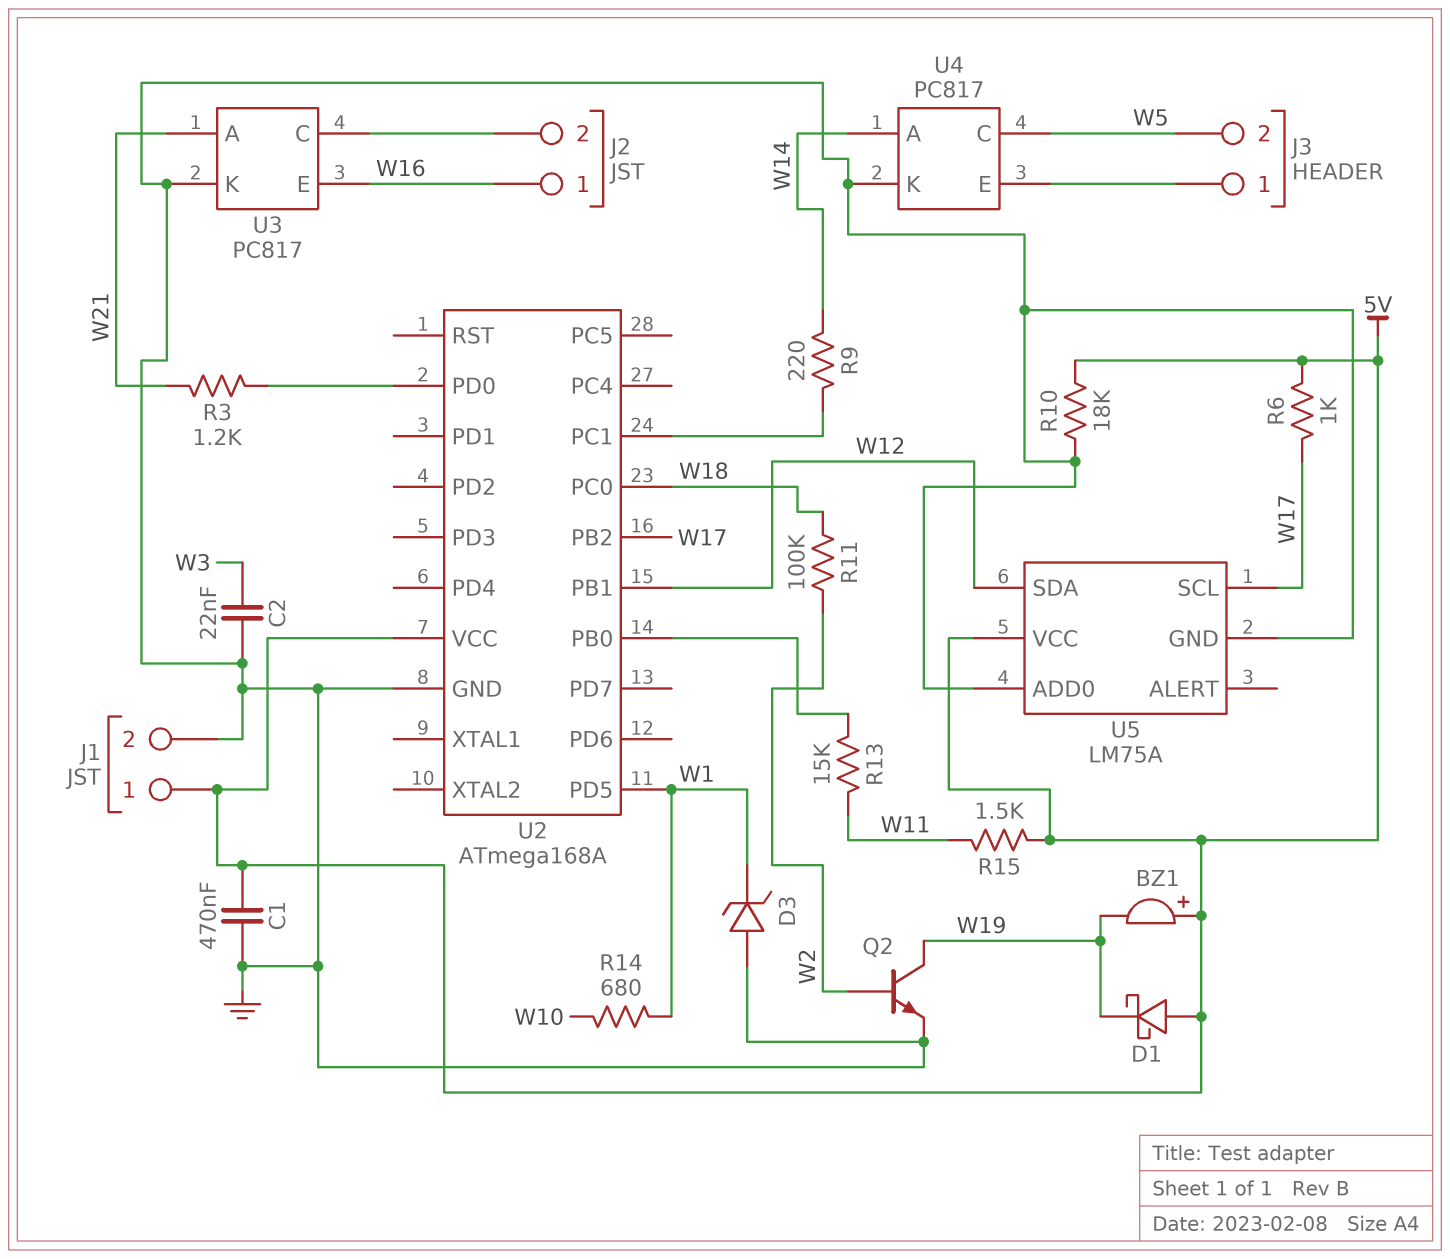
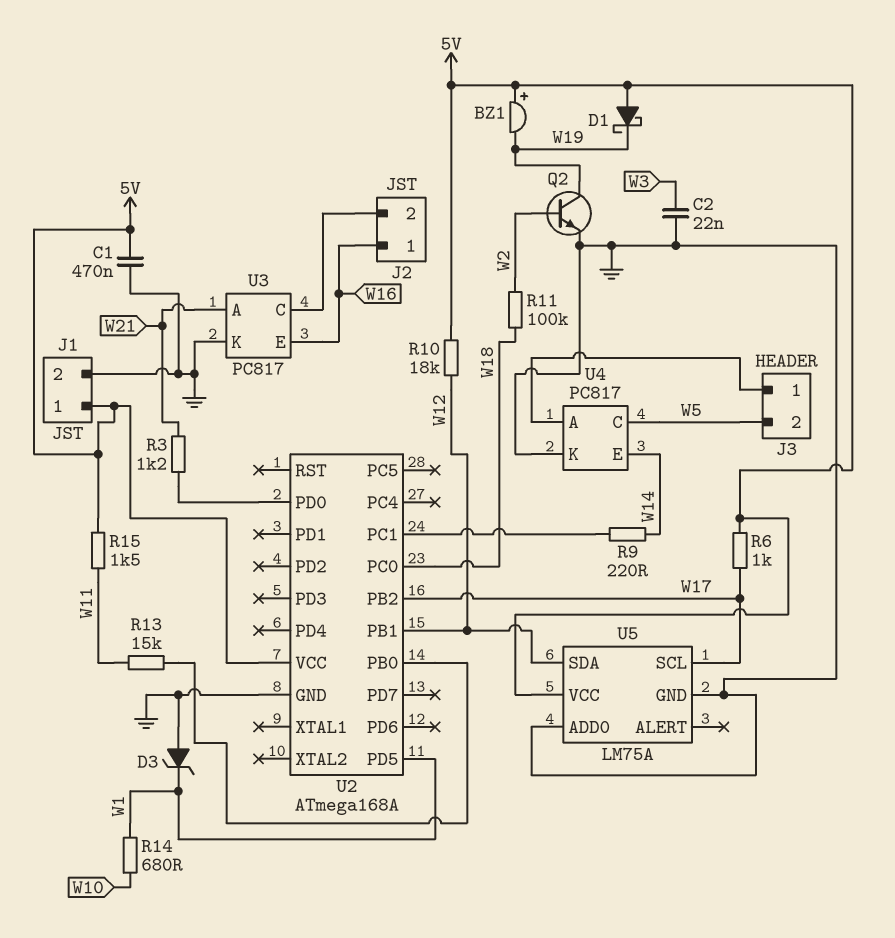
R10: 18k (5V, GND) -> 18k (5V, W12)
U4 pin A: W14 -> J3/1
U4 pin E: J3/1 -> W14

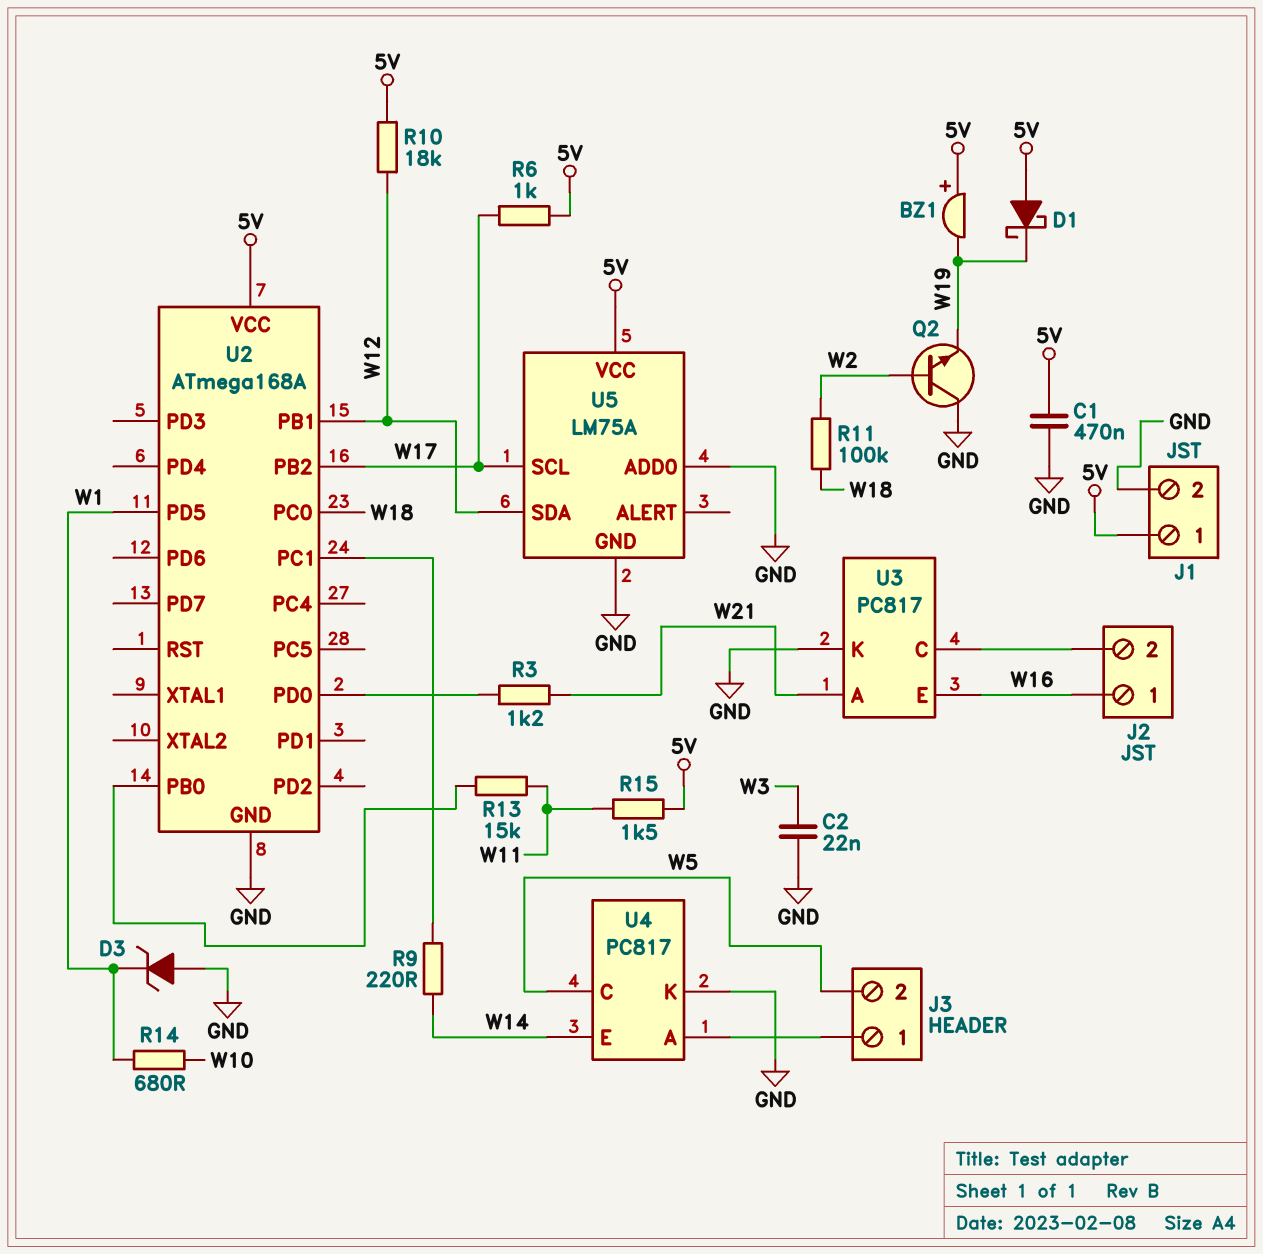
Q2: NPN (B W2, C W19, E GND) -> NPN (B W2, C GND, E W19)

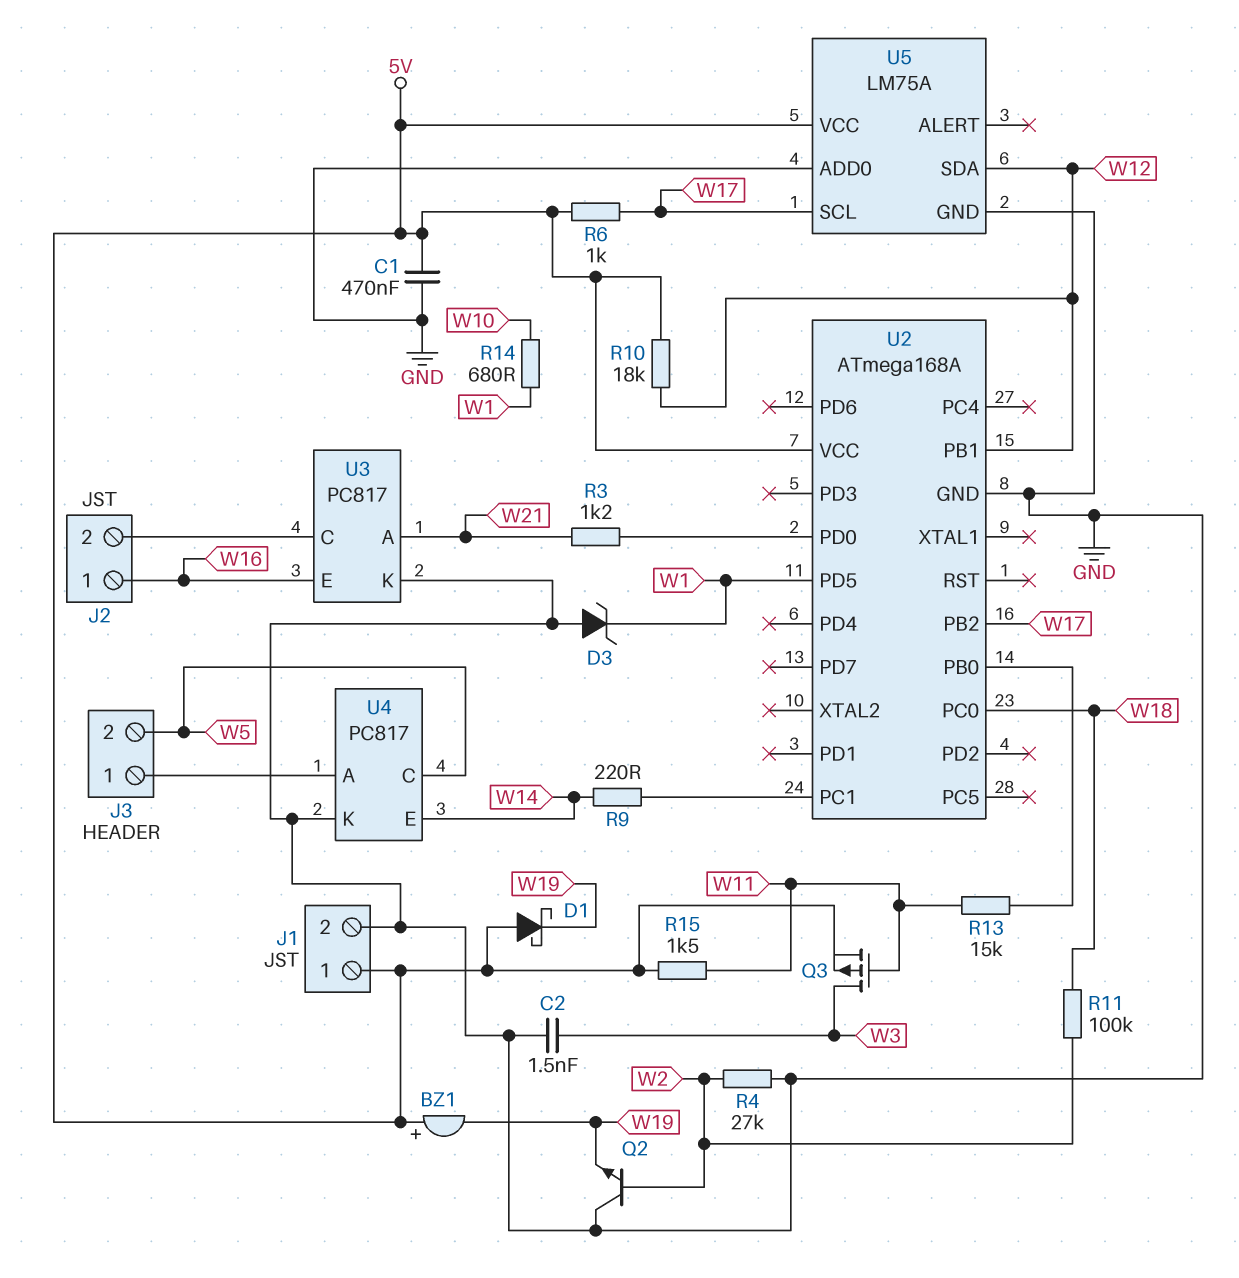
C2: 22nF (GND, W3) -> 1.5nF (GND, W3)
Q3: none -> PMOS (G W11, D W3, S 5V)
R4: none -> 27k (GND, W2)

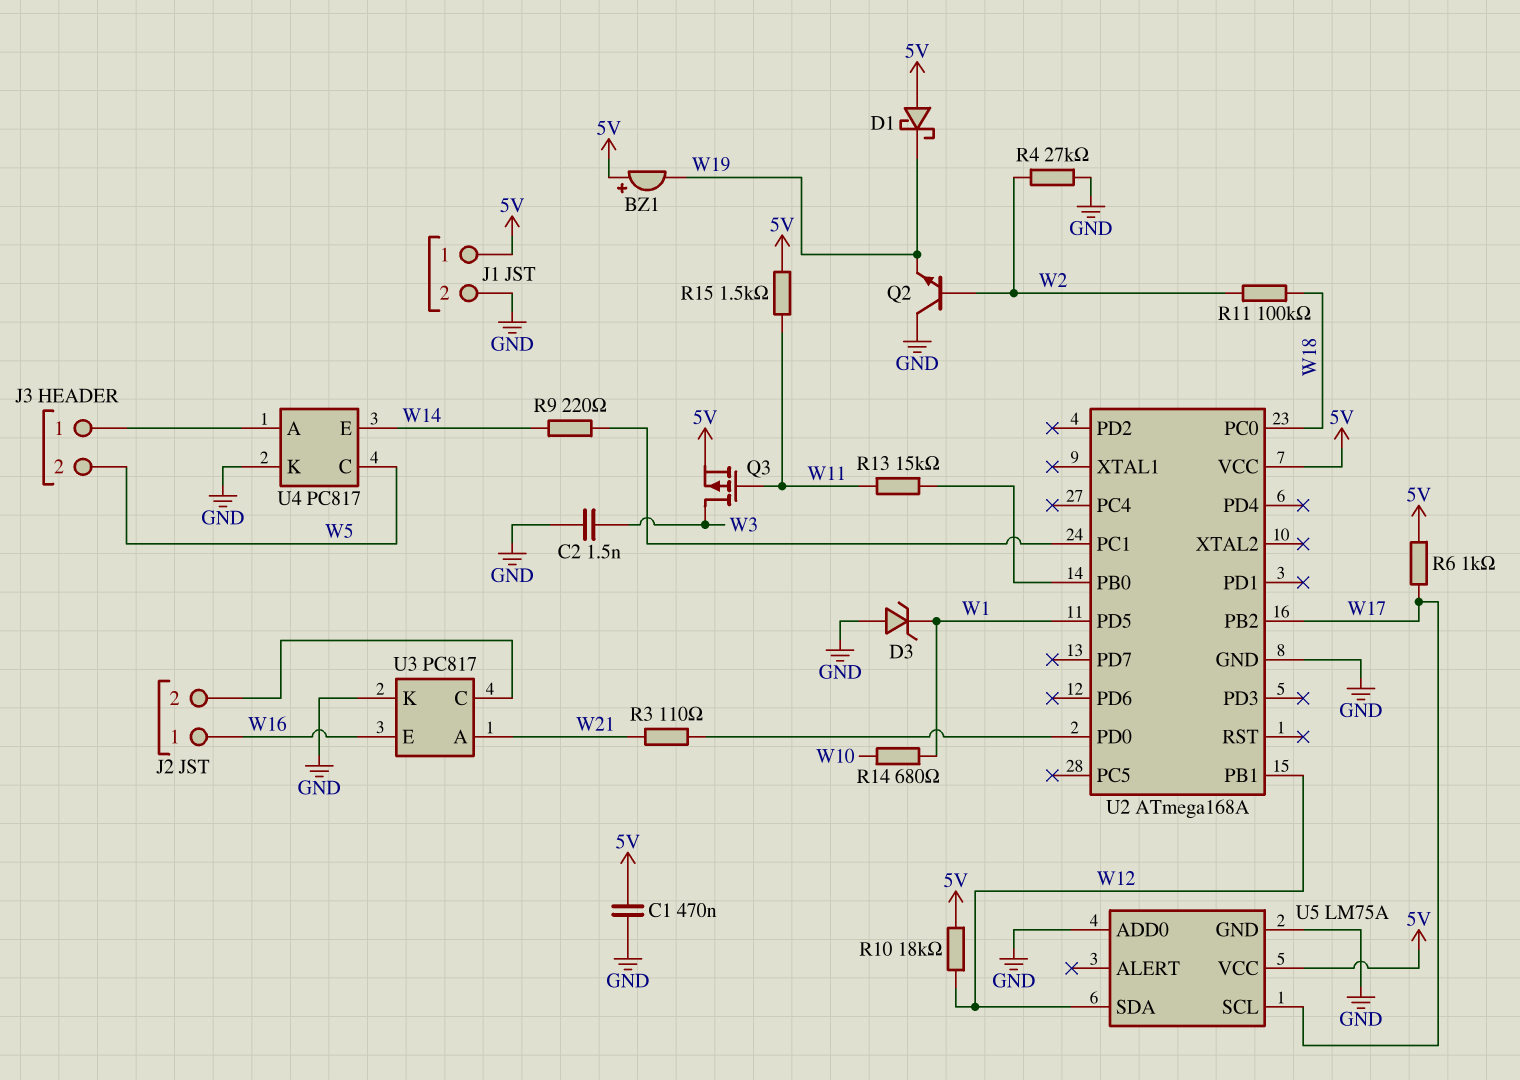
R3: 1.2k (U2/PD0, W21) -> 110 (U2/PD0, W21)

